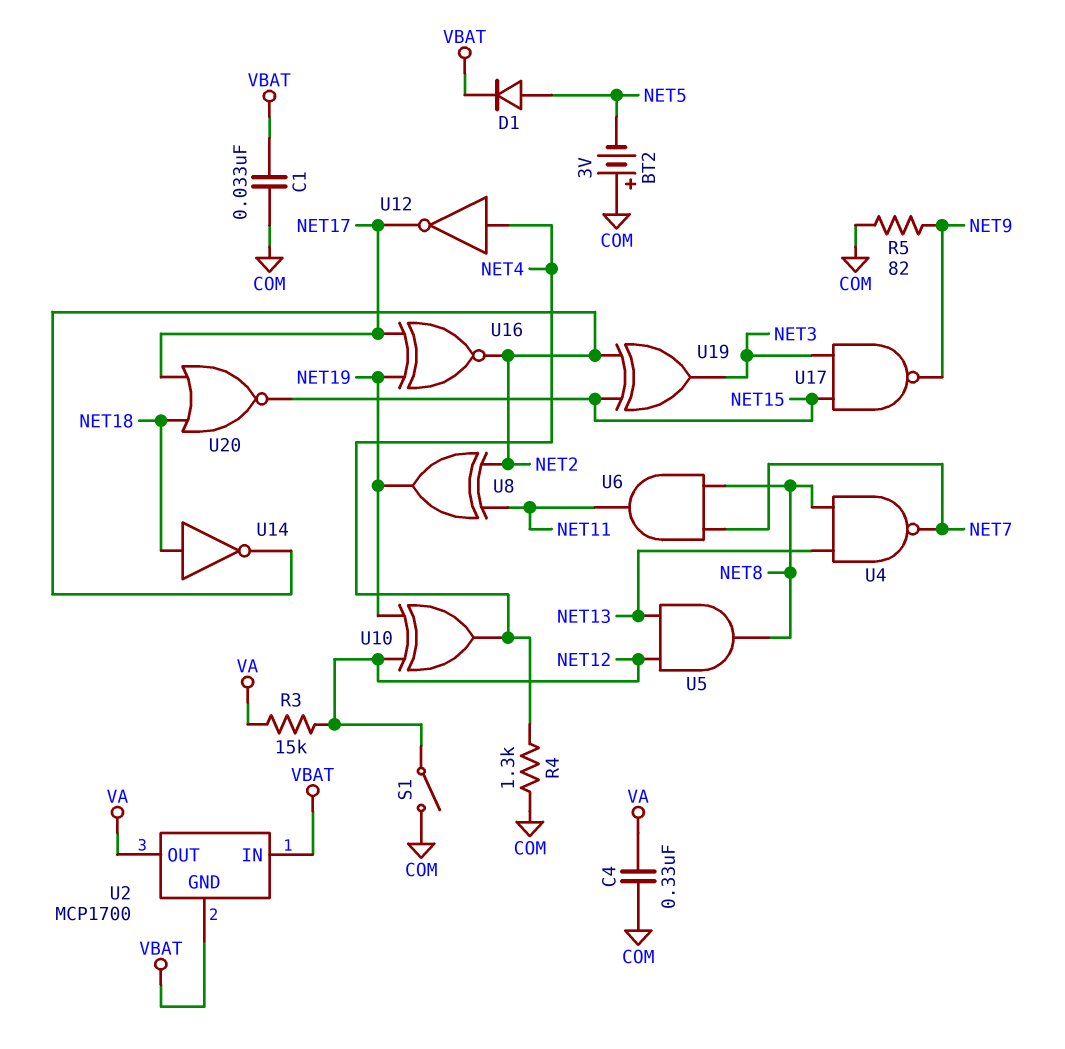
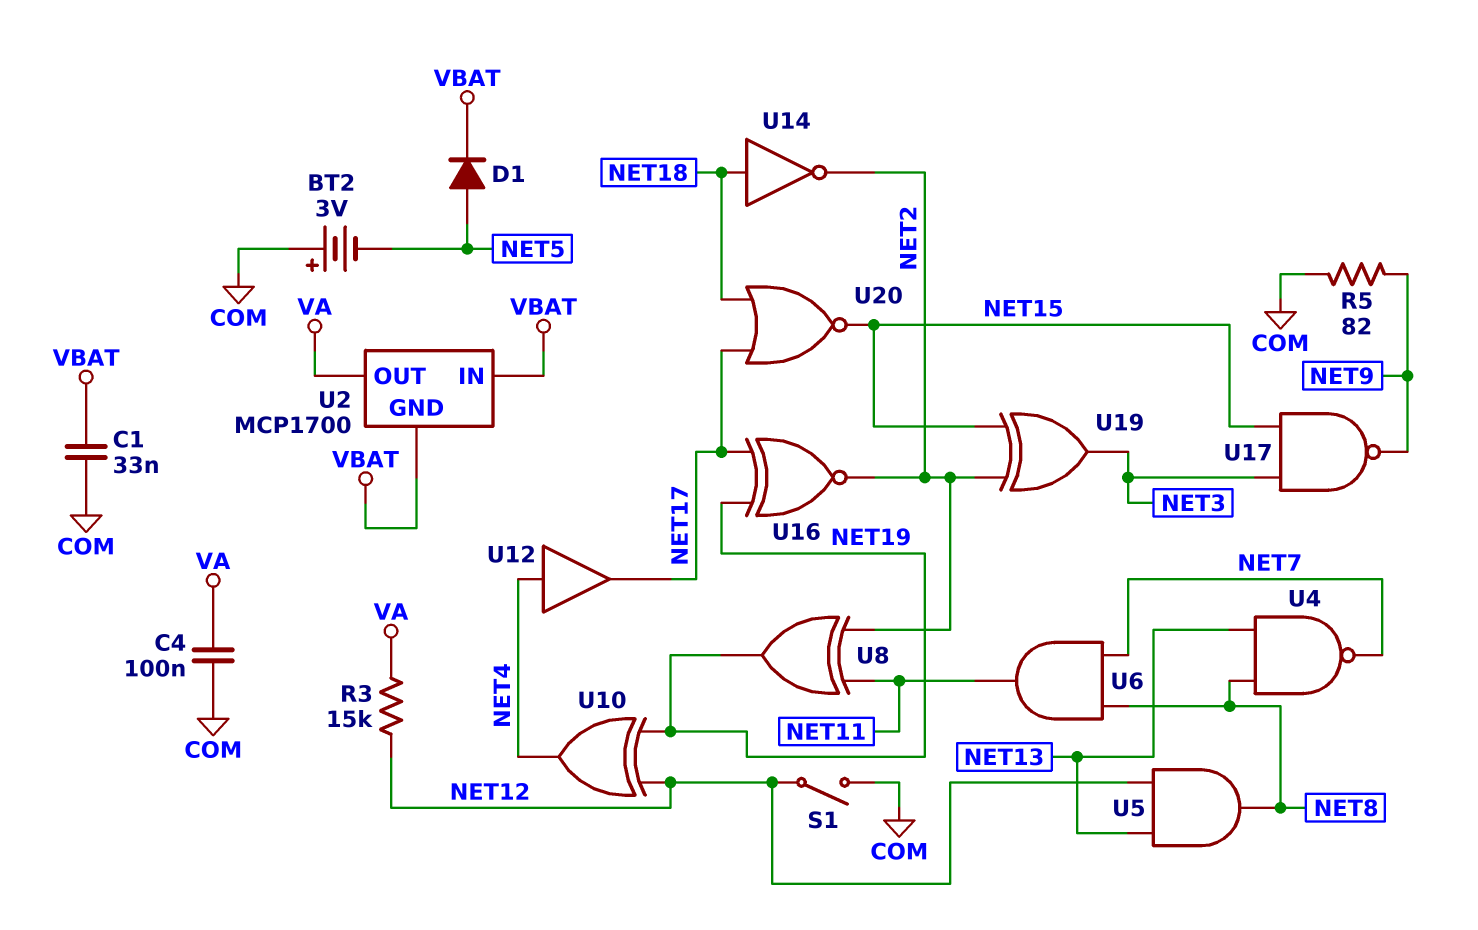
C4: 330nF (COM, VA) -> 100nF (COM, VA)
R4: 1.3k (COM, NET4) -> none
U12: NOT (in NET4, out NET17) -> buffer (in NET4, out NET17)

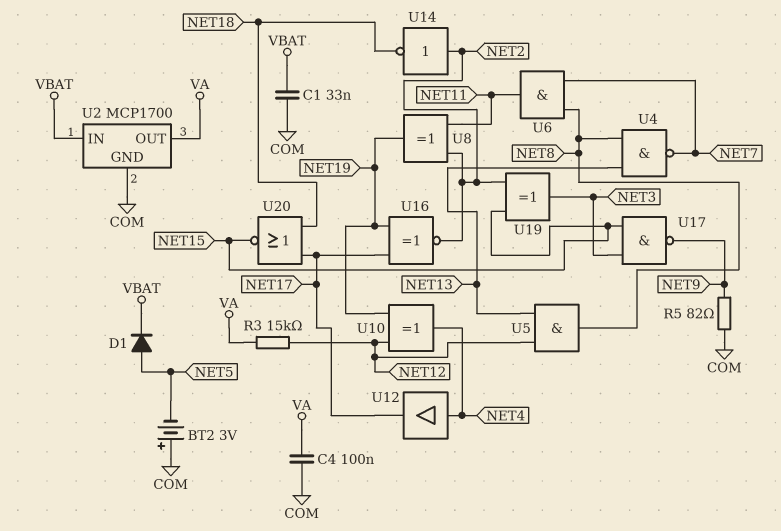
S1: switch (COM, NET12) -> none
U2 pin GND: VBAT -> COM
U14: NOT (in NET18, out NET2) -> NOT (in NET2, out NET18)

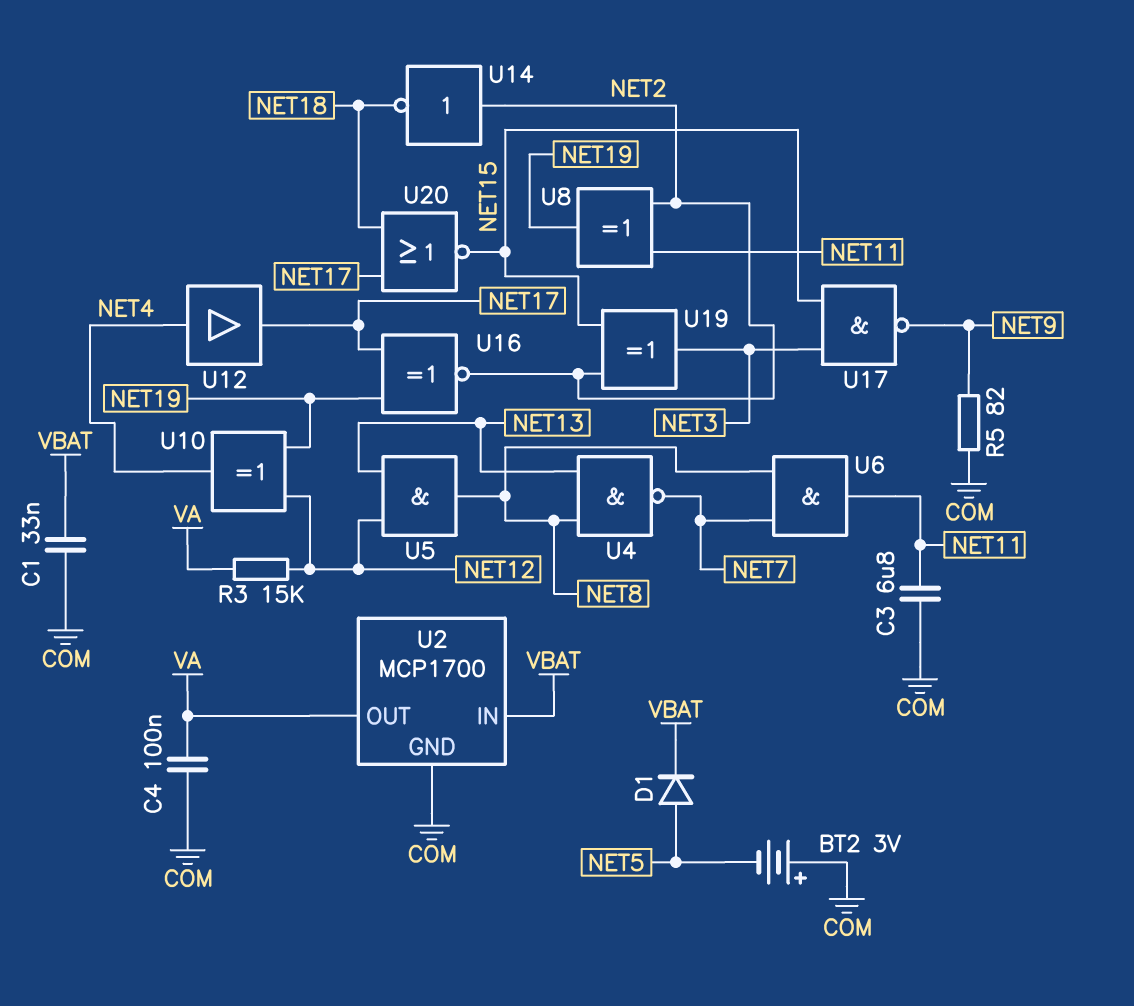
C3: none -> 6.8uF (COM, NET11)

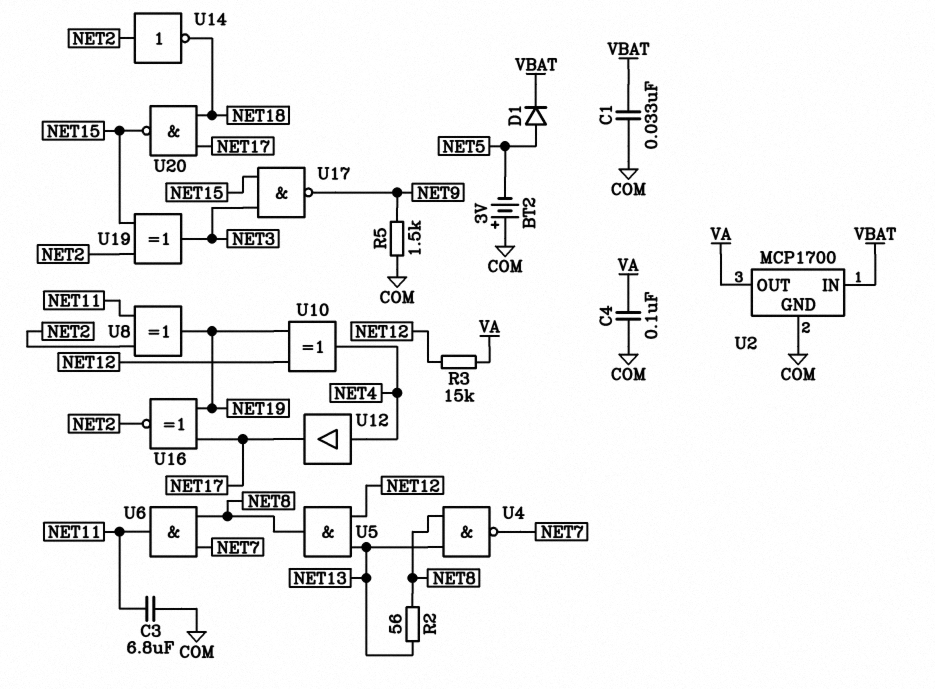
R2: none -> 56 (NET8, NET13)
R5: 82 (COM, NET9) -> 1.5k (COM, NET9)
U20: NOR (in NET17, in NET18, out NET15) -> NAND (in NET17, in NET18, out NET15)

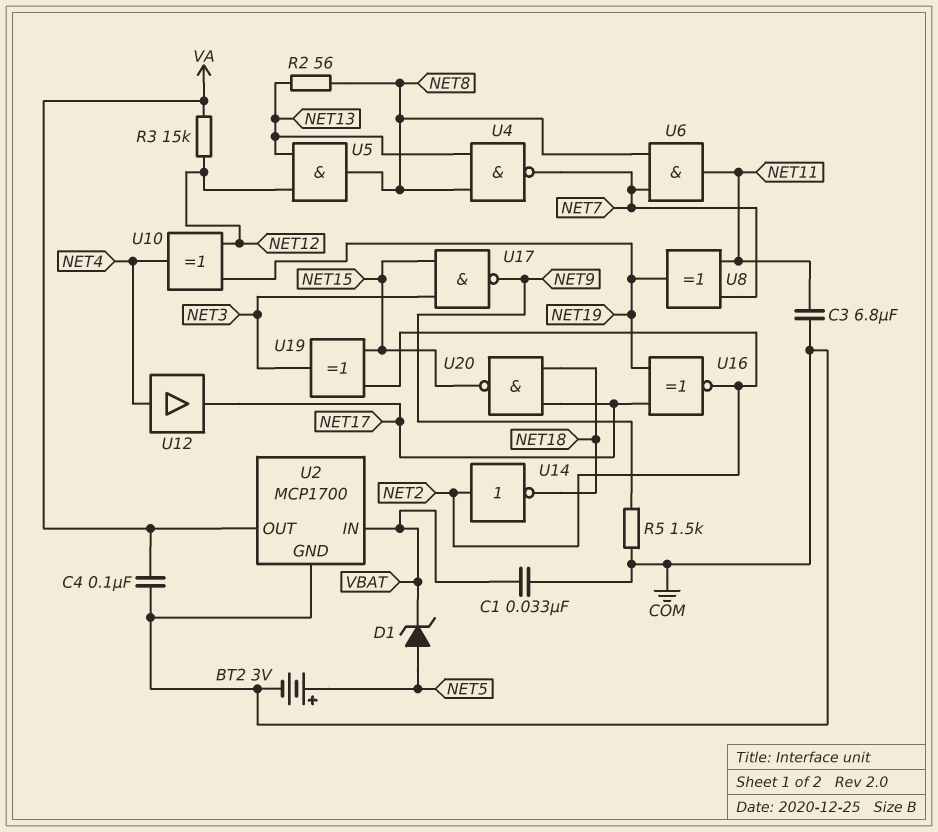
BT2: 3V (plus COM, minus NET5) -> 3V (plus NET5, minus COM)
D1: diode (A NET5, K VBAT) -> zener (A NET5, K VBAT)
U8: XOR (in NET2, in NET11, out NET19) -> XOR (in NET7, in NET11, out NET19)

